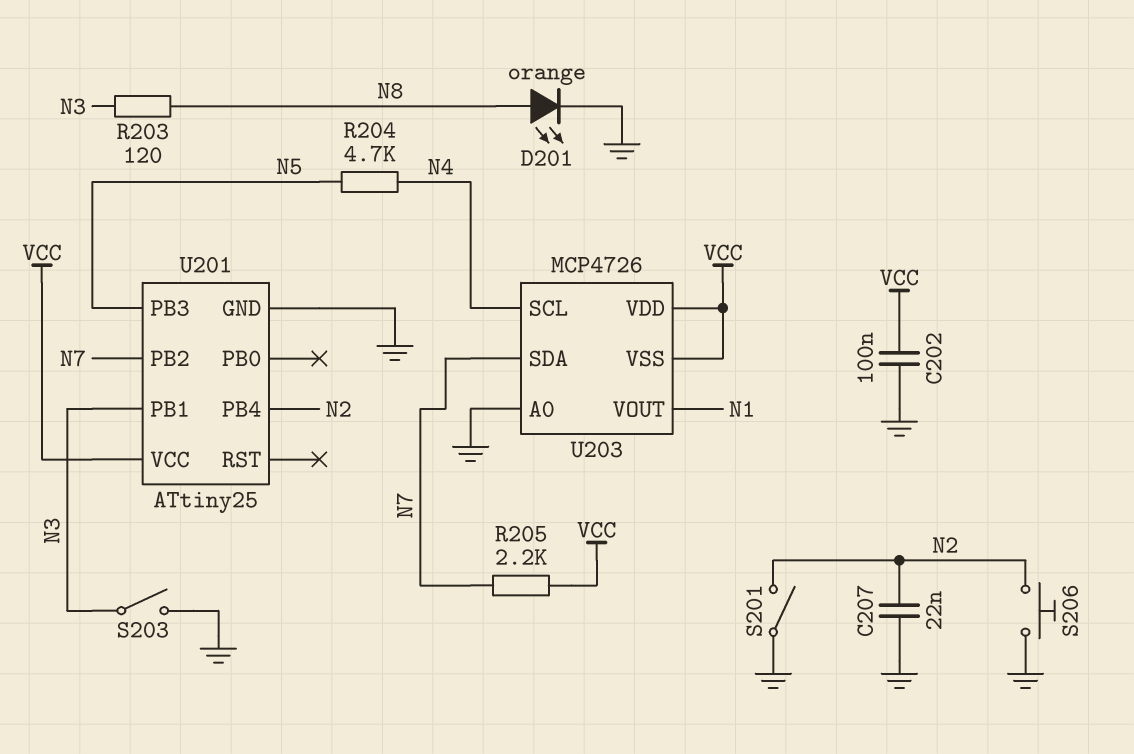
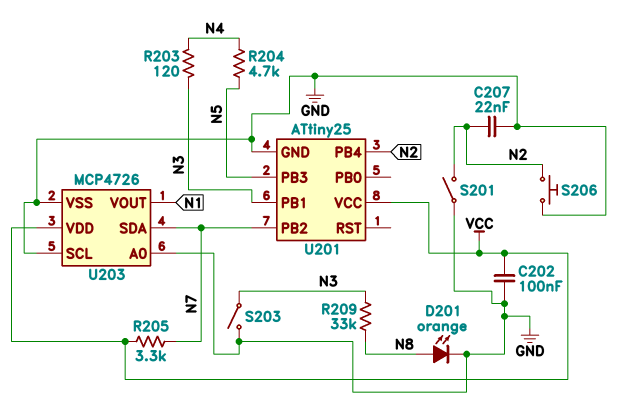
R203: 120 (N3, N8) -> 120 (N3, N4)
R205: 2.2k (N7, VCC) -> 3.3k (N7, VCC)
R209: none -> 33k (N3, N8)
U203 pin SCL: N4 -> GND
U203 pin VSS: VCC -> GND

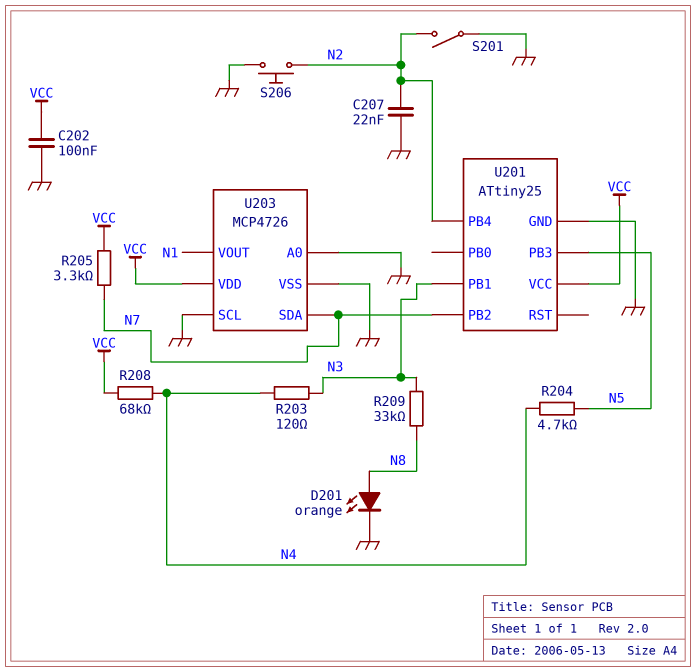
R208: none -> 68k (N4, VCC)
S203: switch (GND, N3) -> none

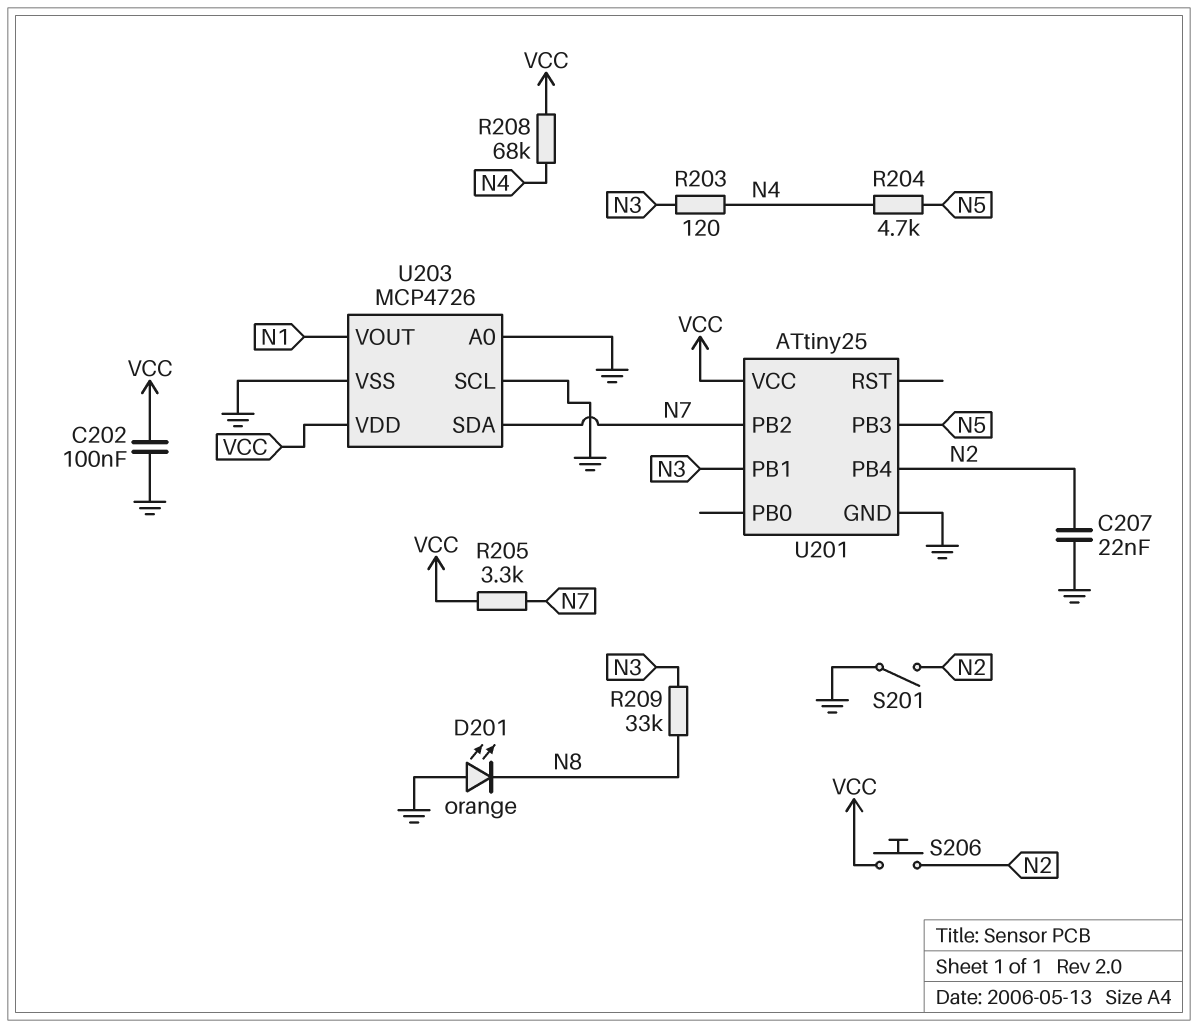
D201: LED orange (A N8, K GND) -> LED orange (A GND, K N8)
S206: button (GND, N2) -> button (N2, VCC)

